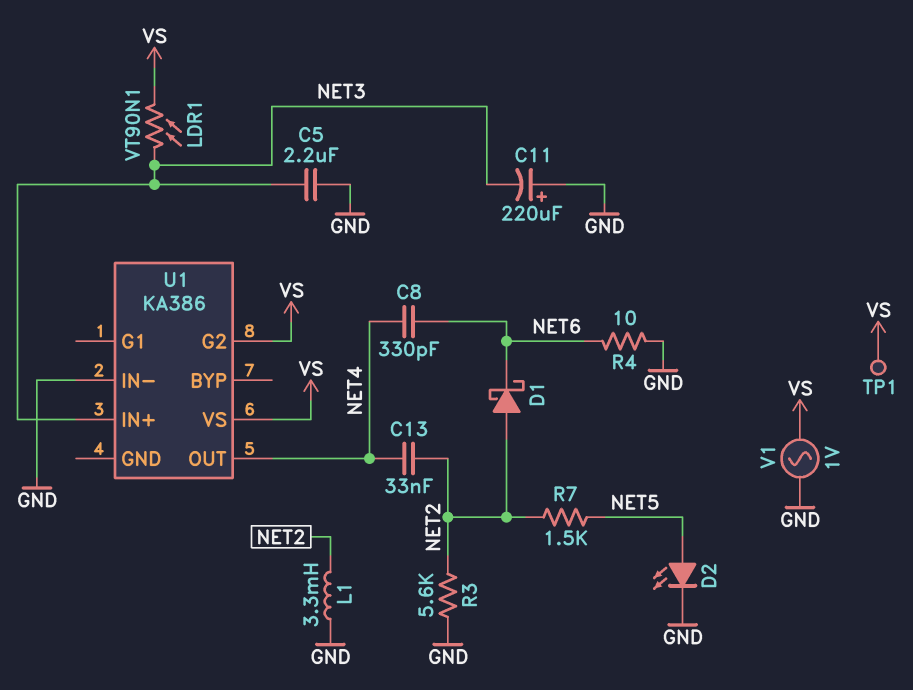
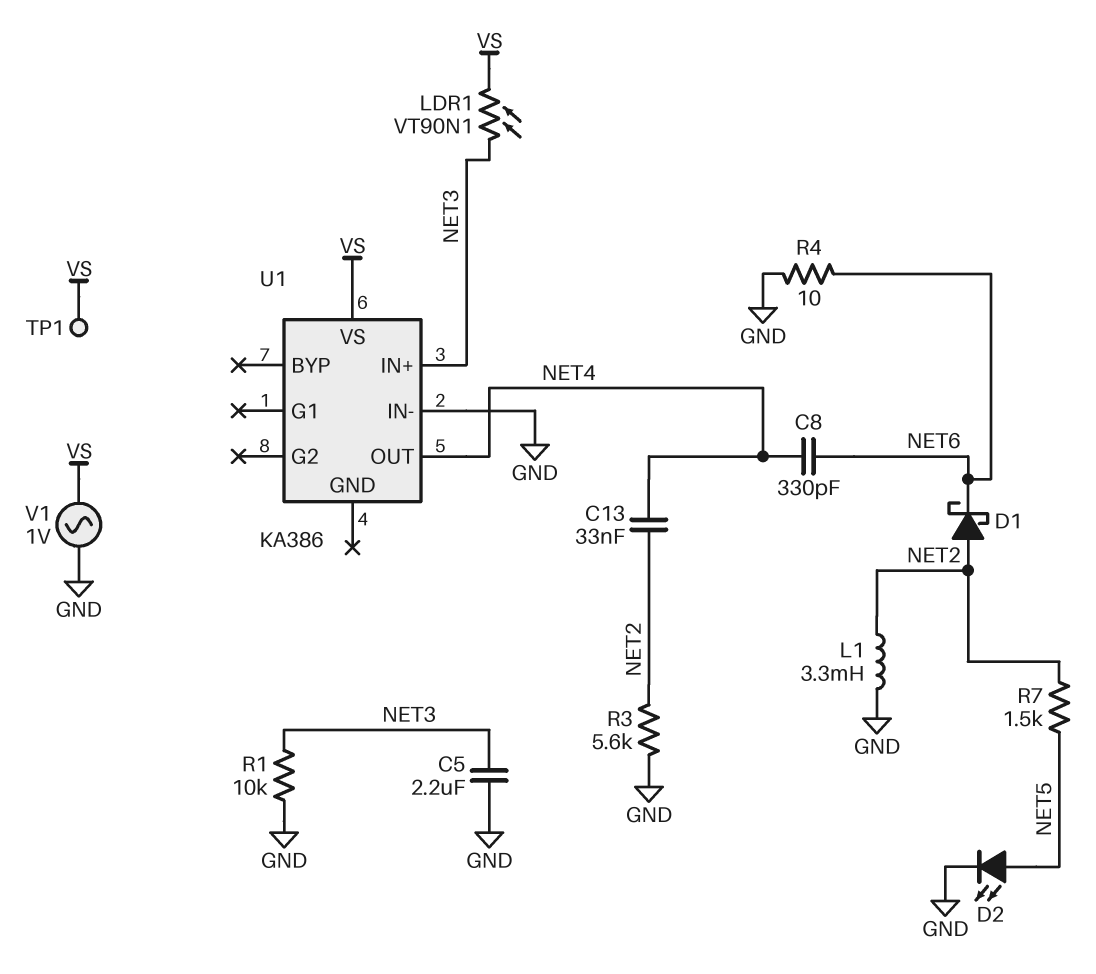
C11: 220uF (plus GND, minus NET3) -> none
R1: none -> 10k (GND, NET3)
U1 pin G2: VS -> none

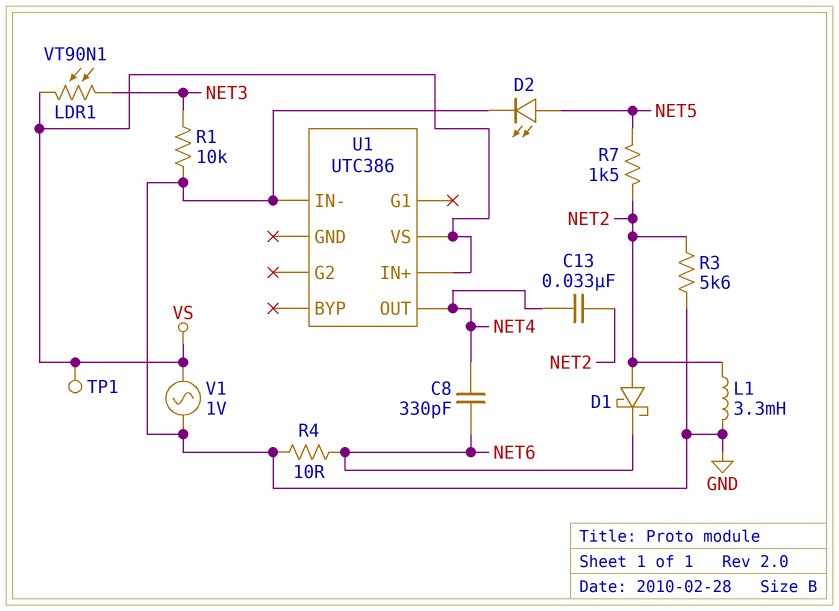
C5: 2.2uF (GND, NET3) -> none
U1: KA386 -> UTC386
U1 pin IN+: NET3 -> VS

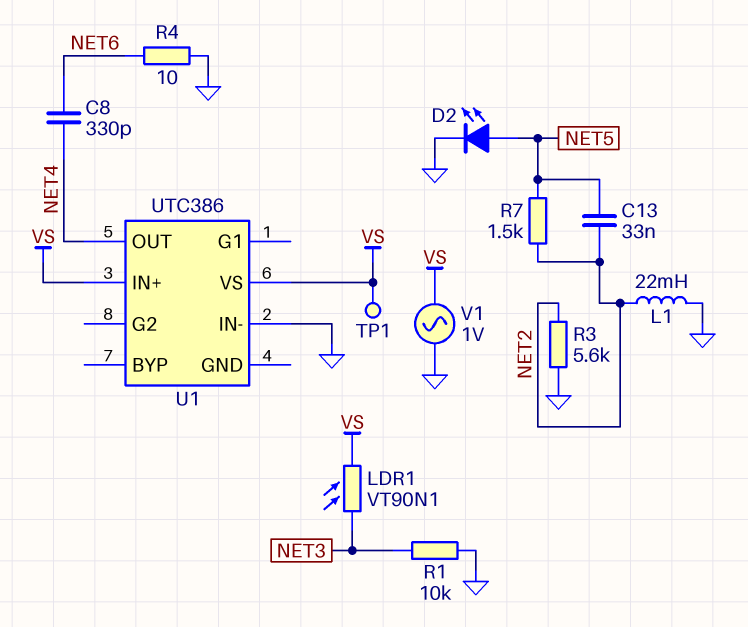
C13: 33nF (NET2, NET4) -> 33nF (NET2, NET5)
D1: schottky (A NET2, K NET6) -> none
L1: 3.3mH (GND, NET2) -> 22mH (GND, NET2)

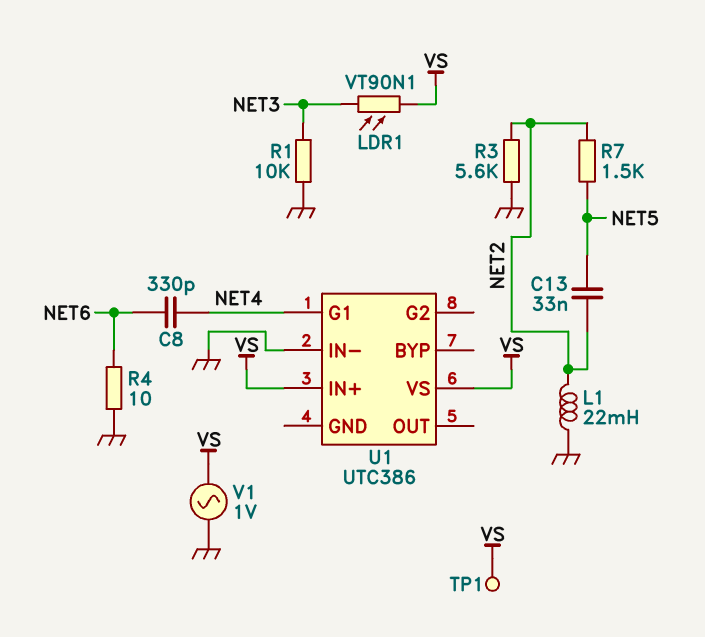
D2: LED (A NET5, K GND) -> none
U1 pin G1: none -> NET4
U1 pin OUT: NET4 -> none

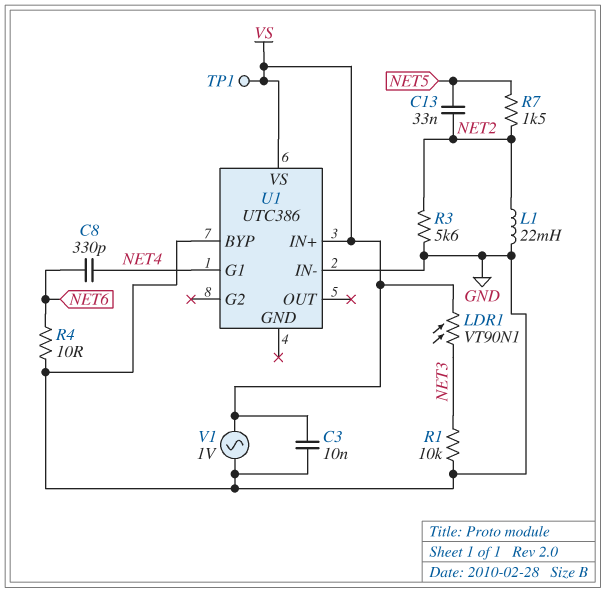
C3: none -> 10nF (GND, VS)
U1 pin BYP: none -> GND

